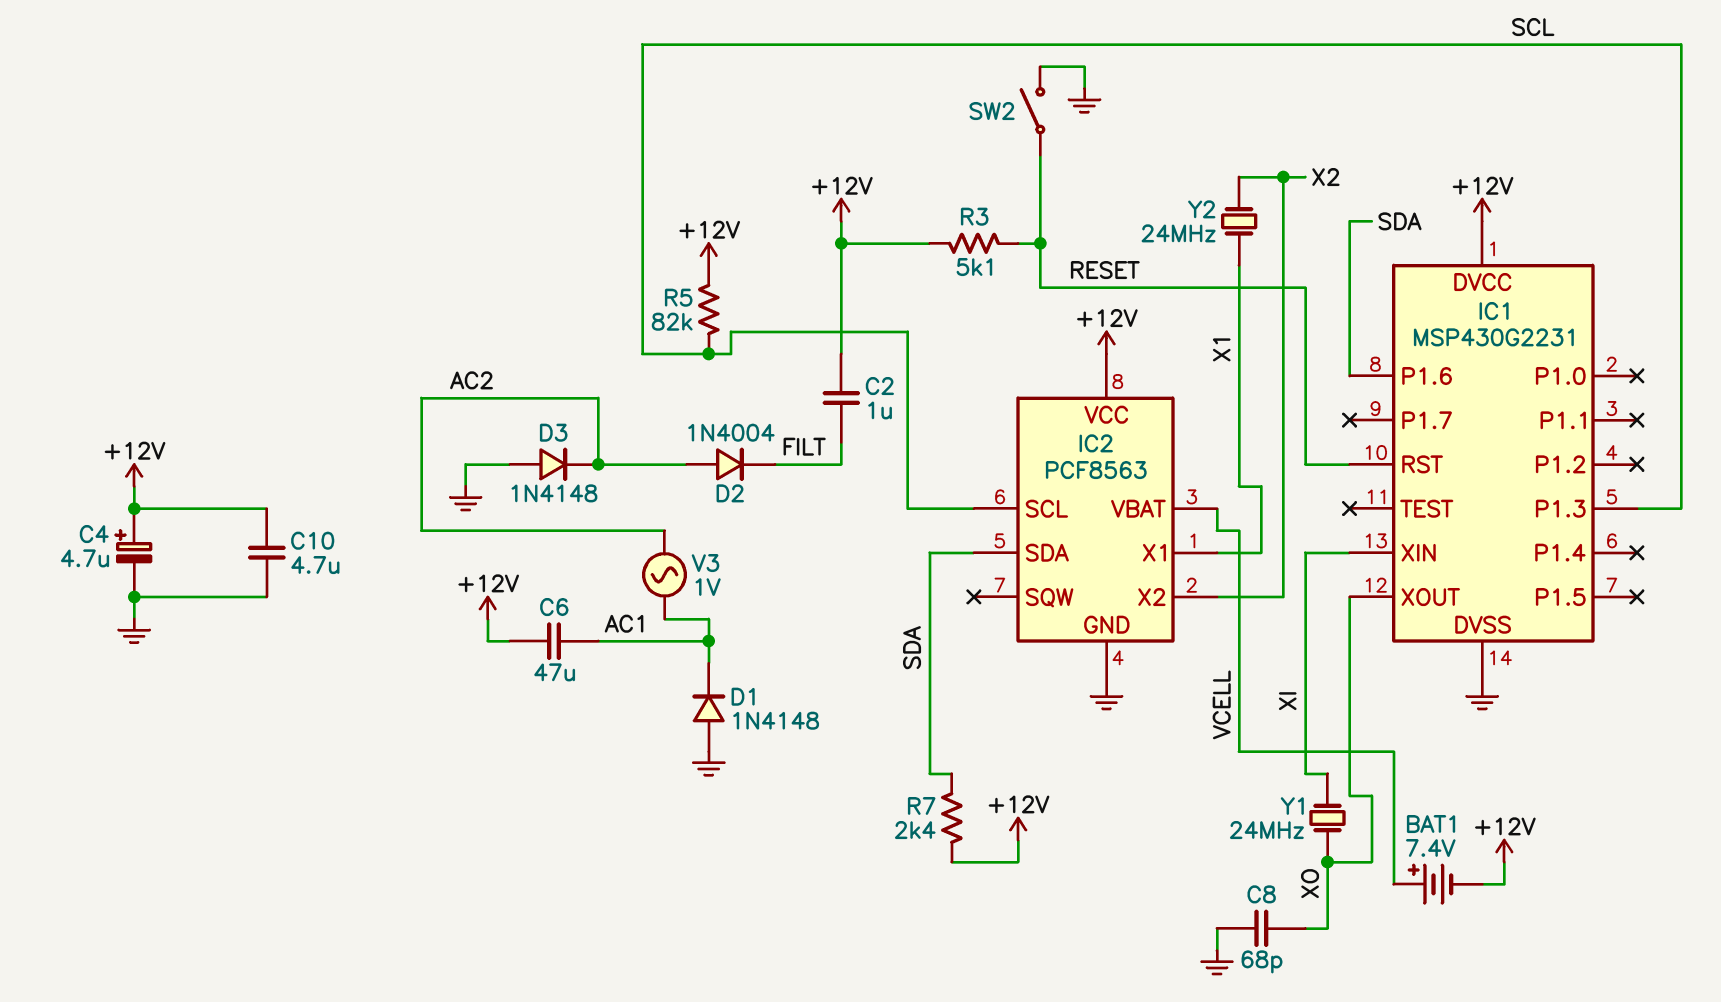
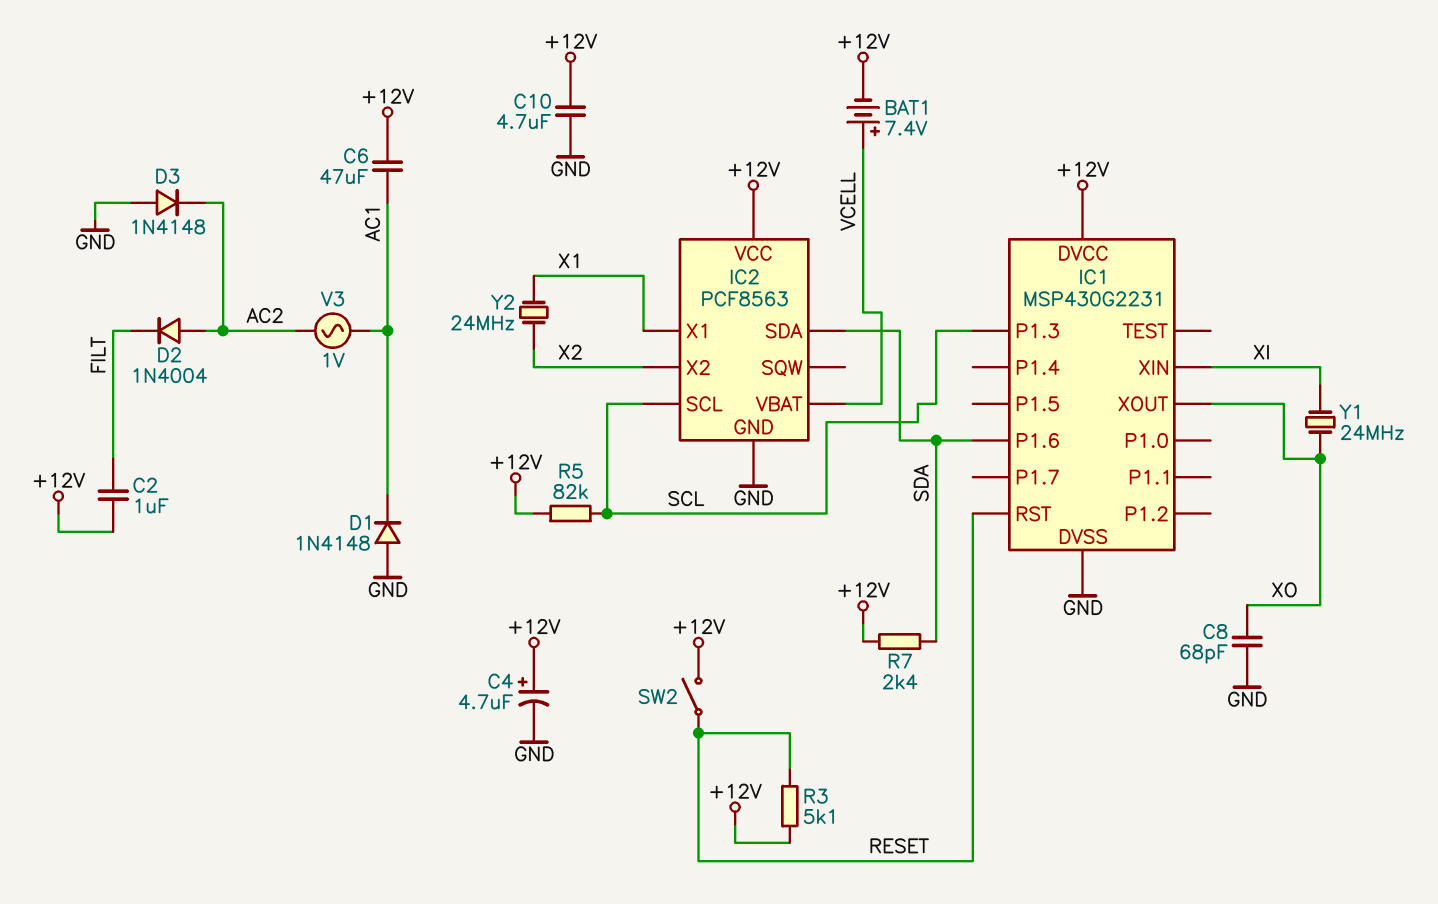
SW2: switch (GND, RESET) -> switch (+12V, RESET)

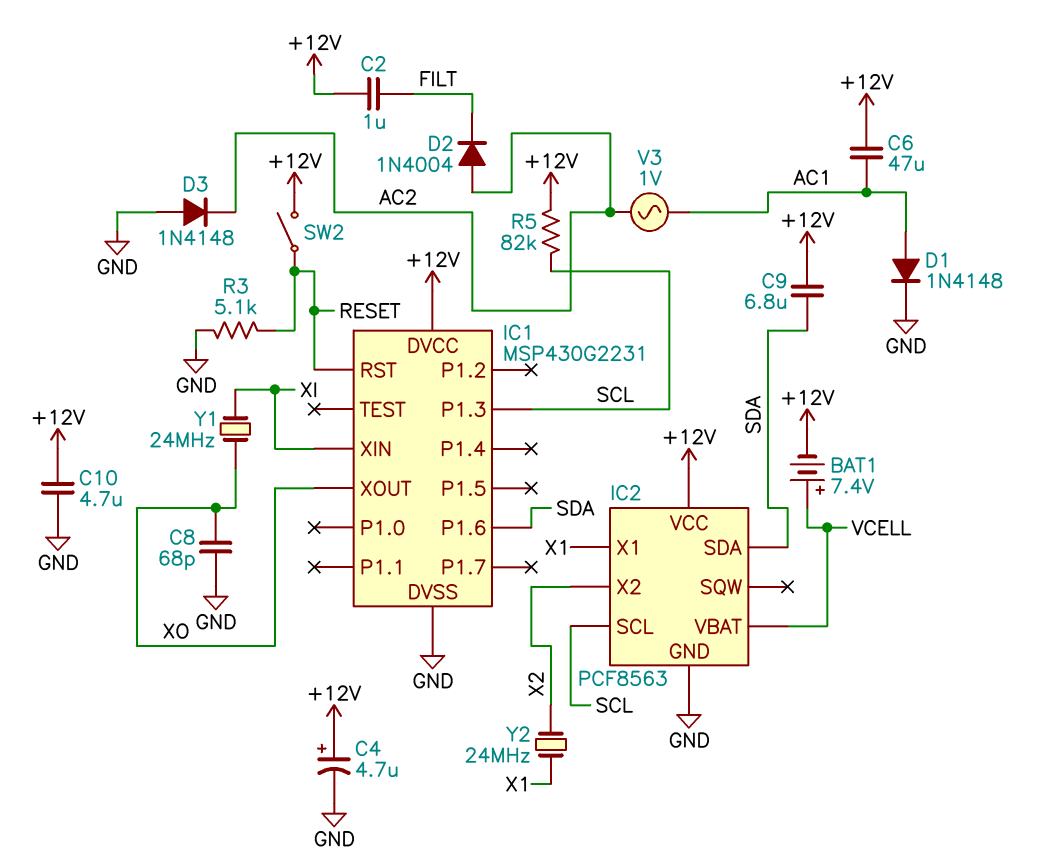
C9: none -> 6.8uF (+12V, SDA)
D1: diode 1N4148 (A GND, K AC1) -> diode 1N4148 (A AC1, K GND)
R3: 5.1k (+12V, RESET) -> 5.1k (GND, RESET)
R7: 2.4k (+12V, SDA) -> none

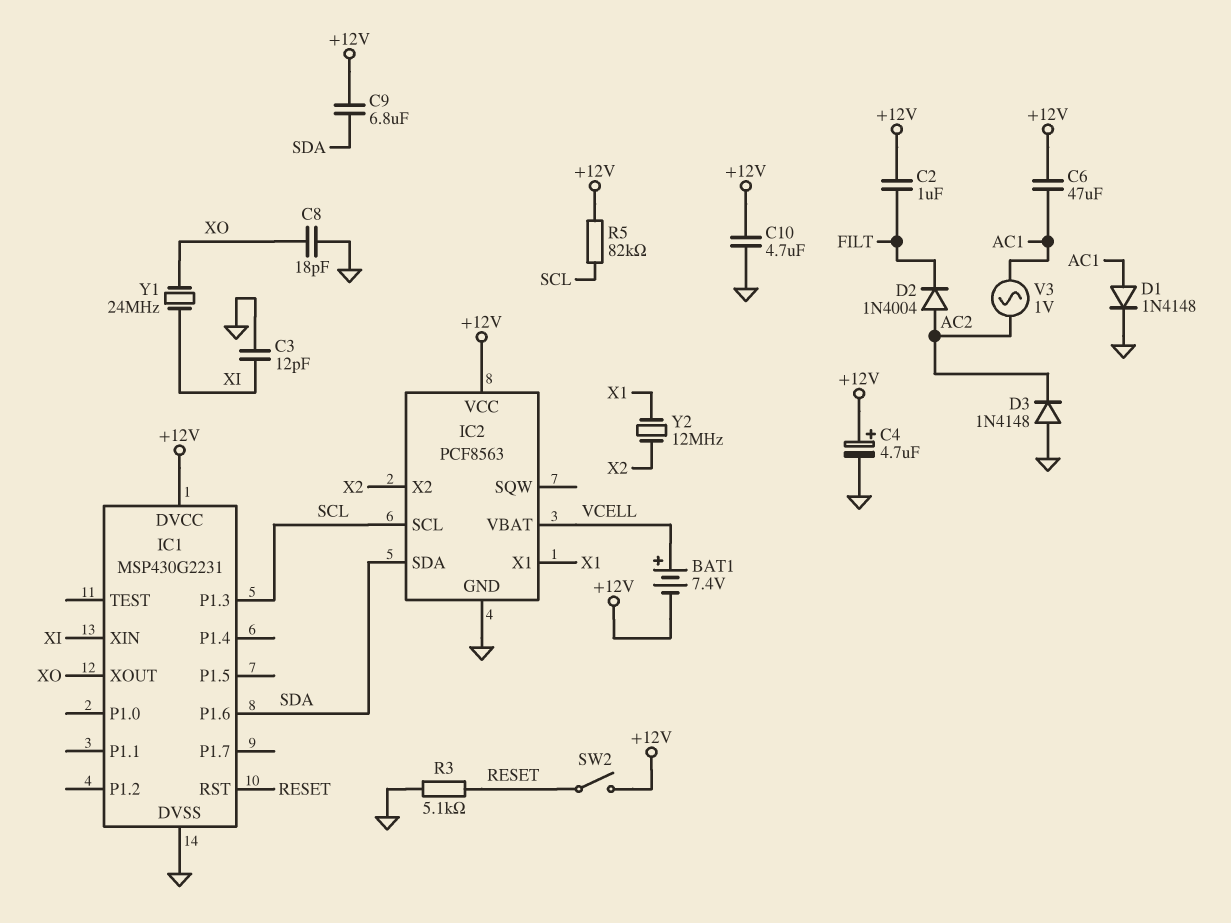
C3: none -> 12pF (GND, XI)
C8: 68pF (GND, XO) -> 18pF (GND, XO)
Y2: 24MHz (X1, X2) -> 12MHz (X1, X2)

